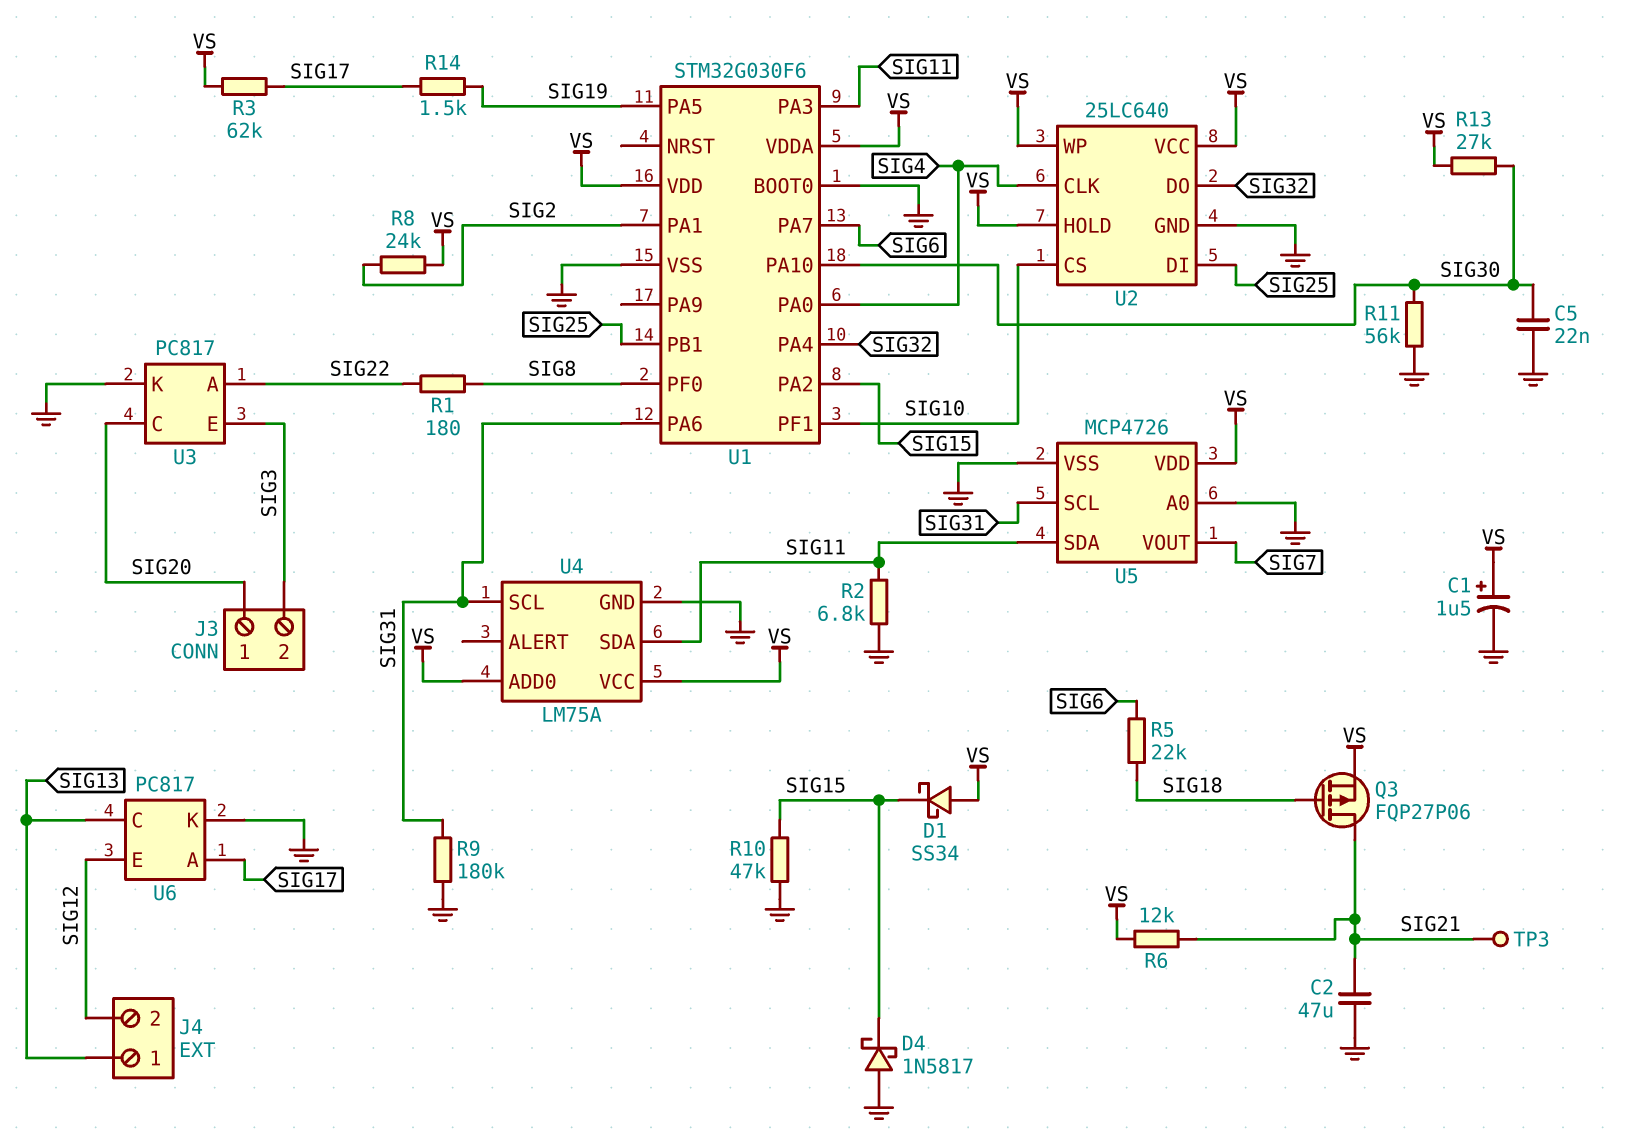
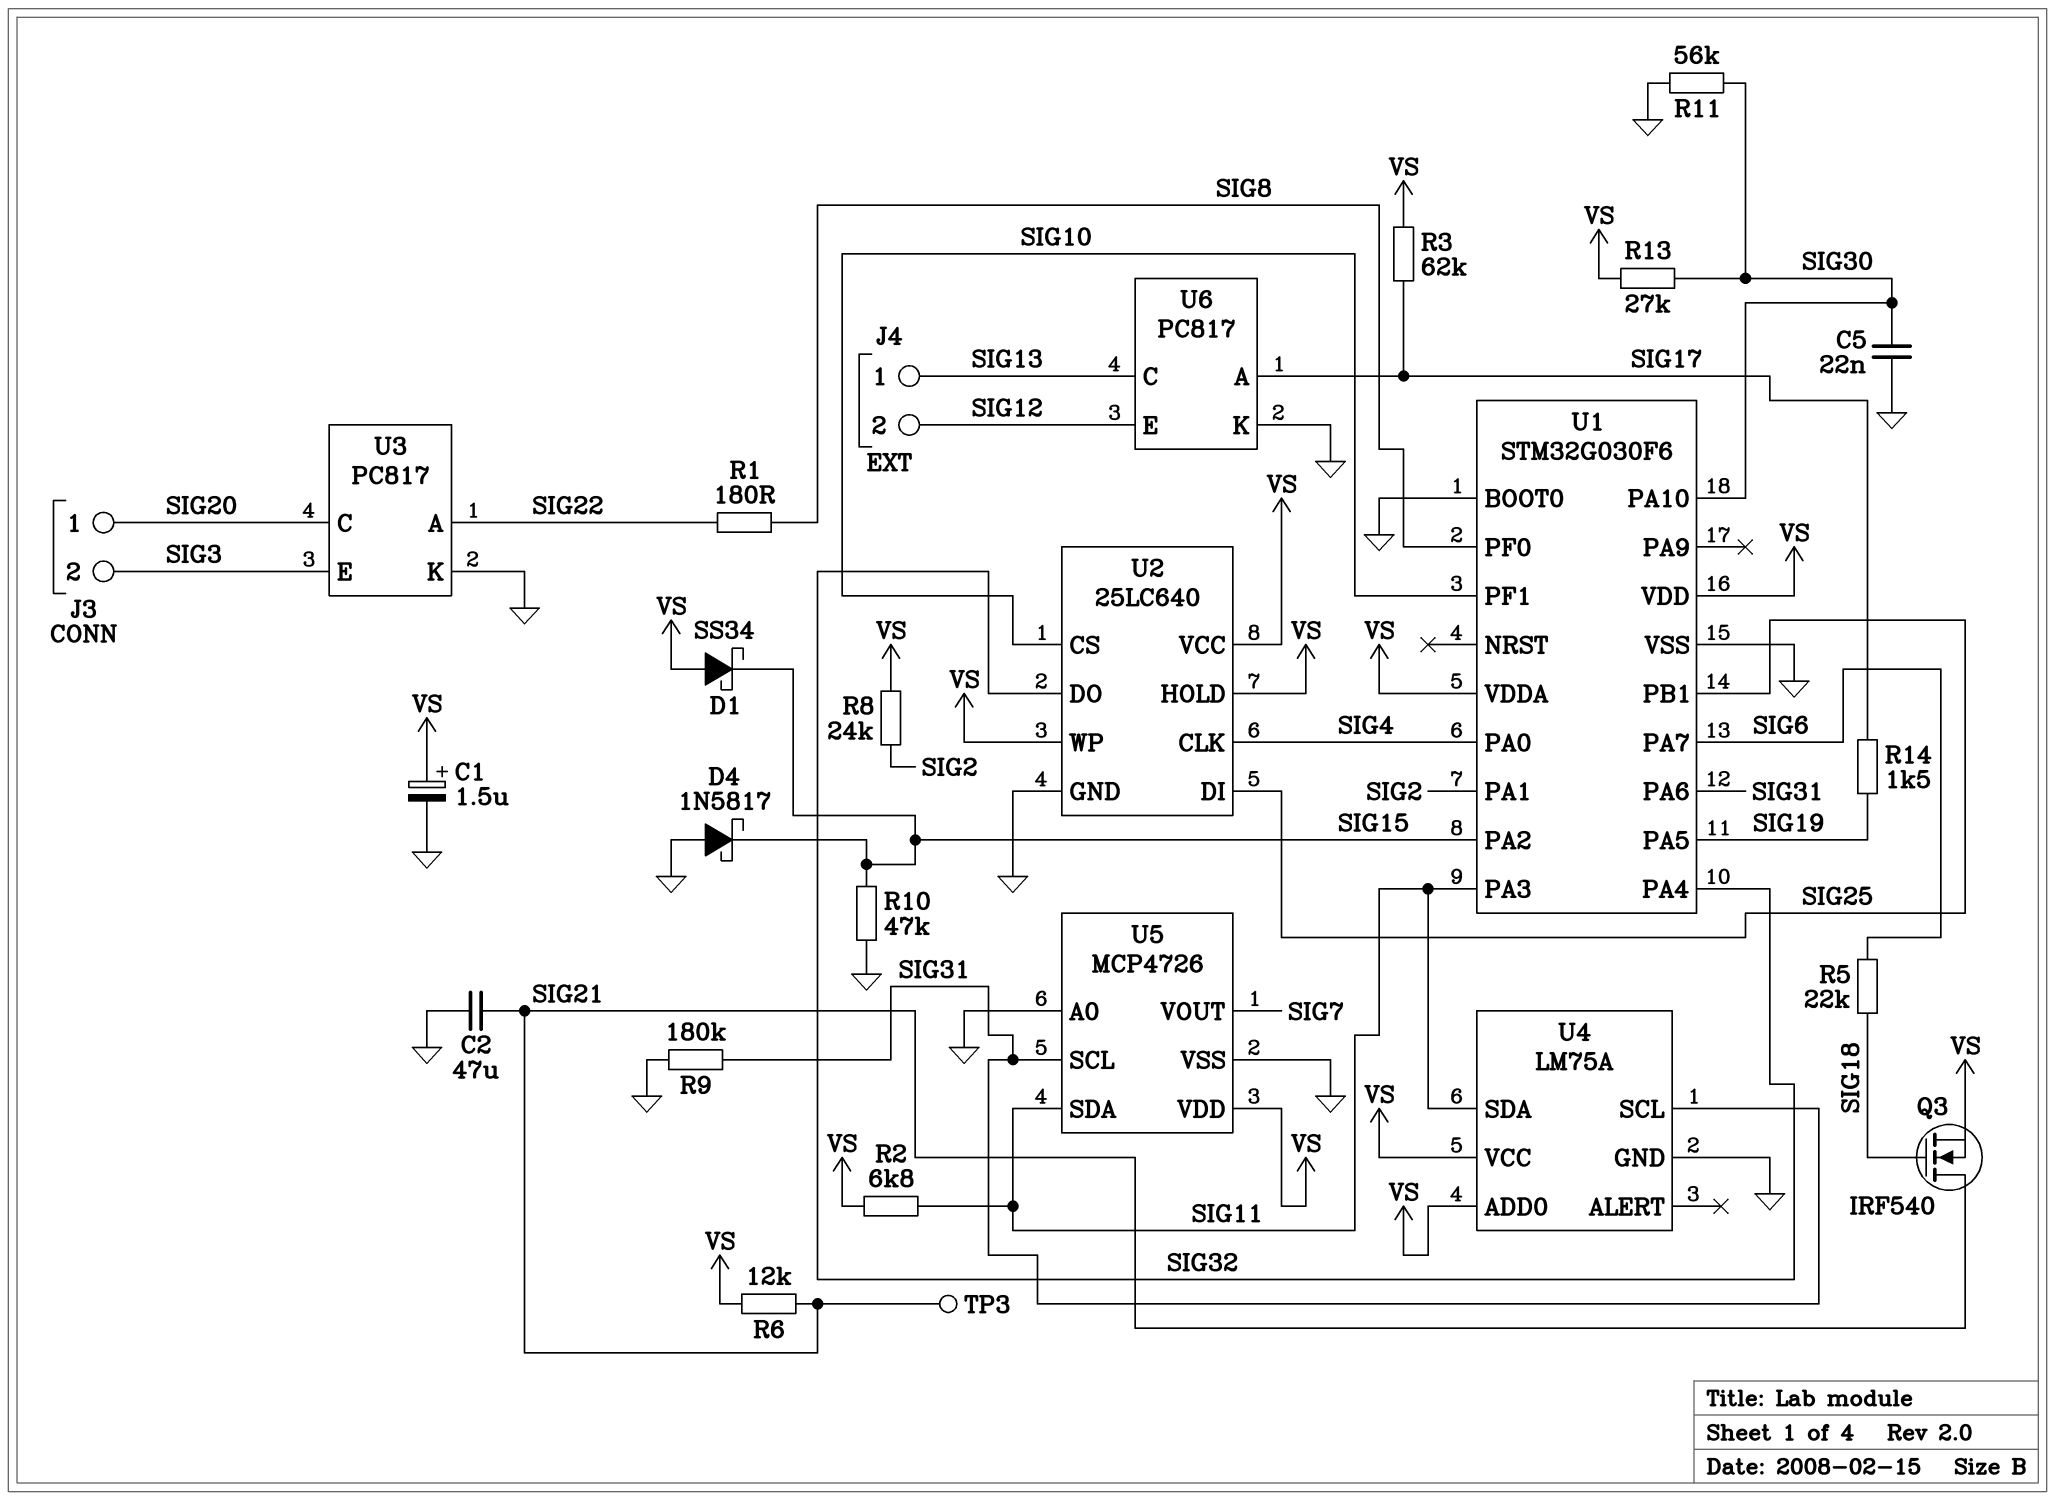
Q3: PMOS FQP27P06 (G SIG18, D SIG21, S VS) -> NMOS IRF540 (G SIG18, D SIG21, S VS)
R2: 6.8k (GND, SIG11) -> 6.8k (SIG11, VS)

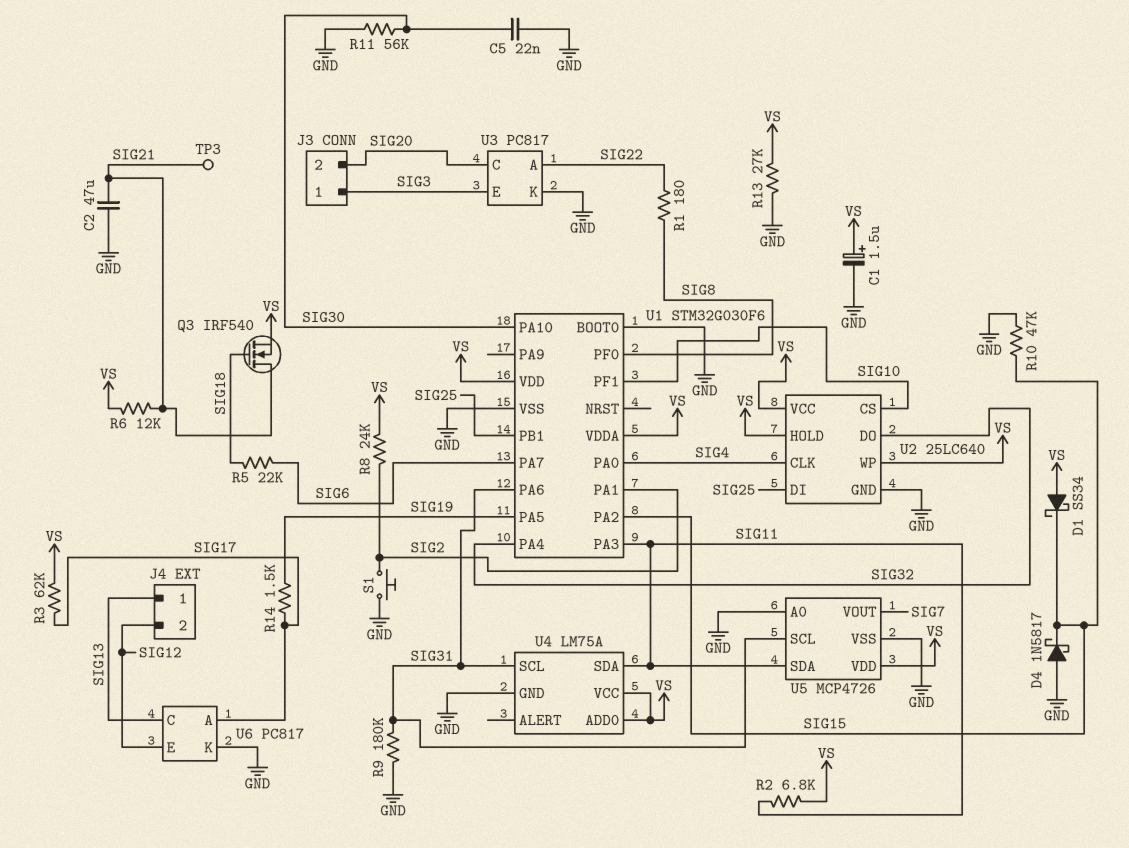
J3 pin 1: SIG20 -> SIG3
J3 pin 2: SIG3 -> SIG20
R13: 27k (SIG30, VS) -> 27k (GND, VS)
S1: none -> button (GND, SIG2)

